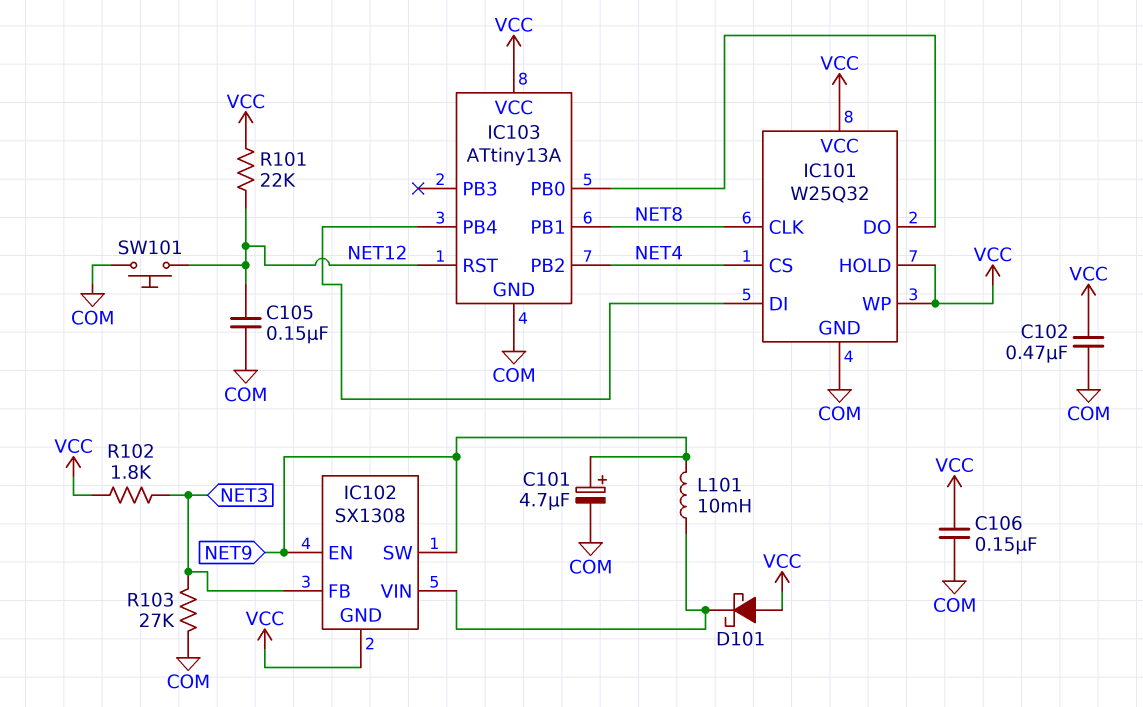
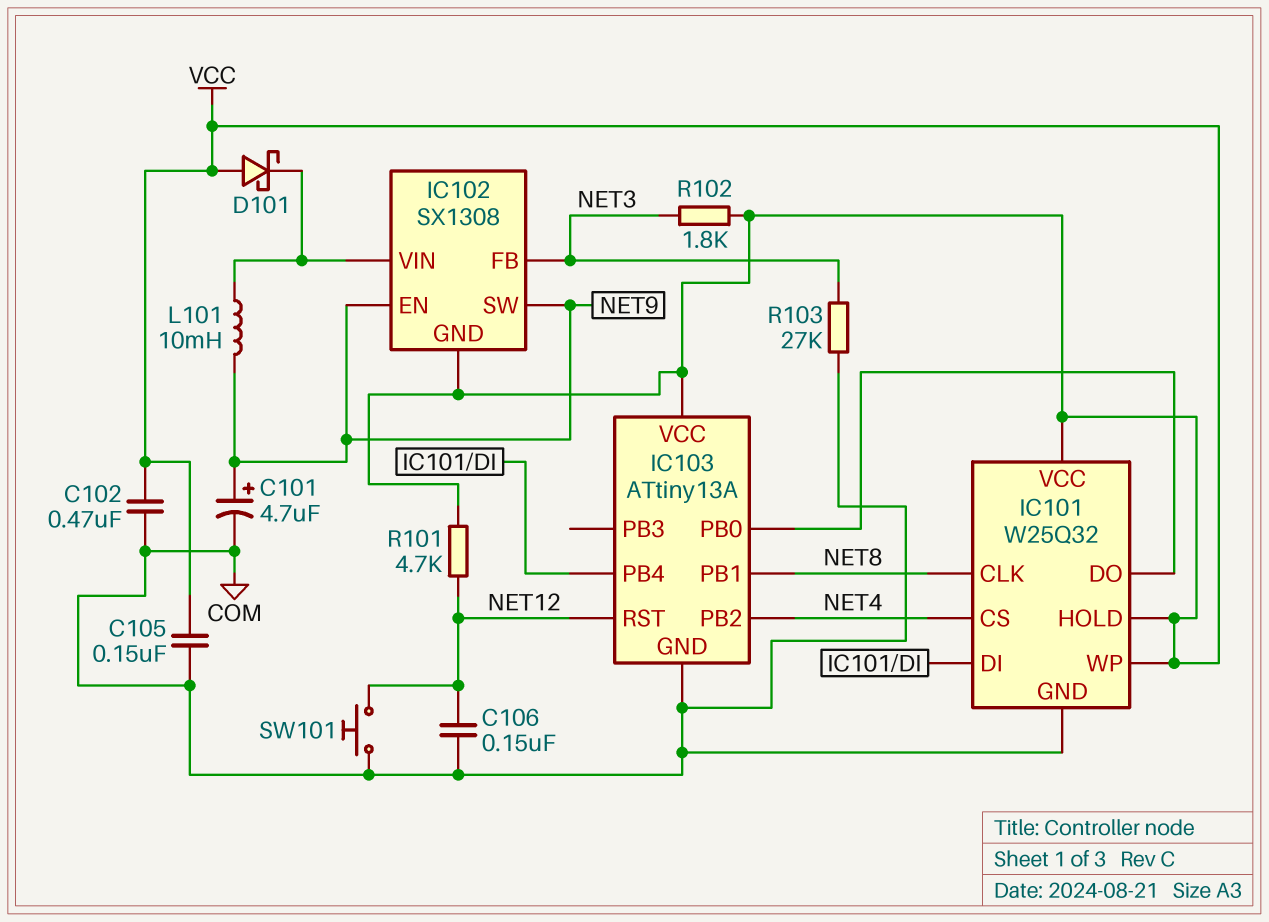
C105: 150nF (COM, NET12) -> 150nF (COM, VCC)
C106: 150nF (COM, VCC) -> 150nF (COM, NET12)
R101: 22k (NET12, VCC) -> 4.7k (NET12, VCC)

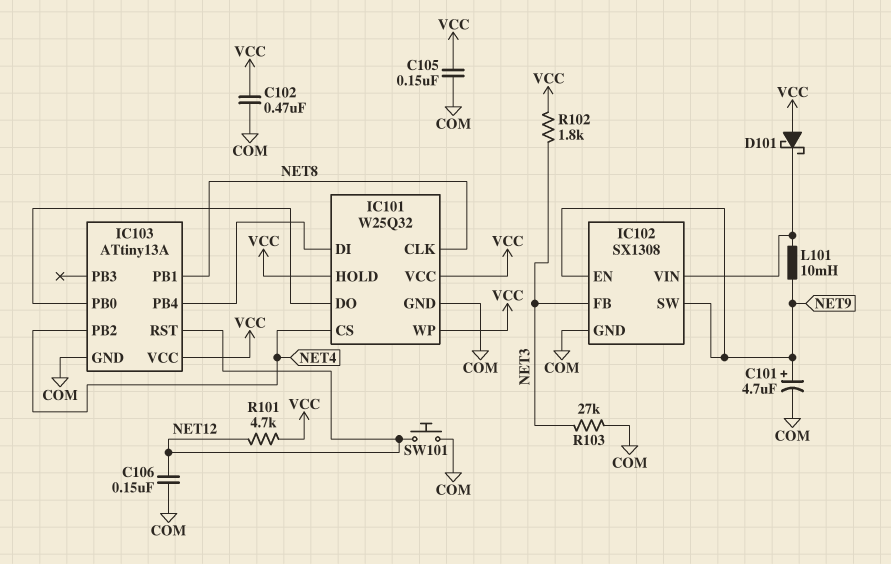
IC102 pin GND: VCC -> COM

